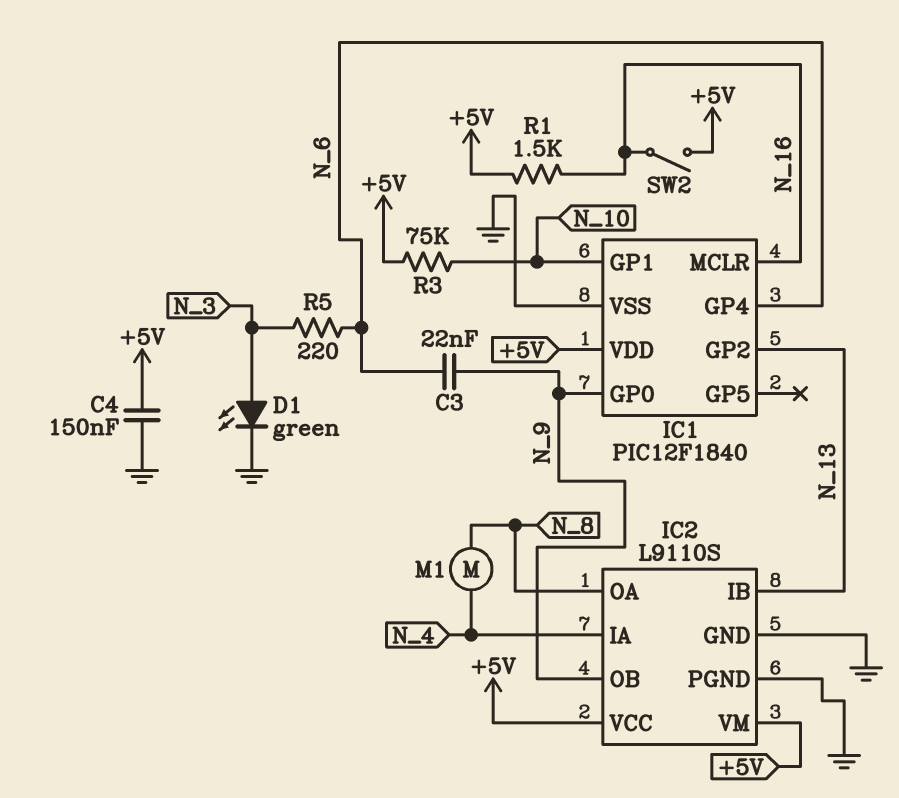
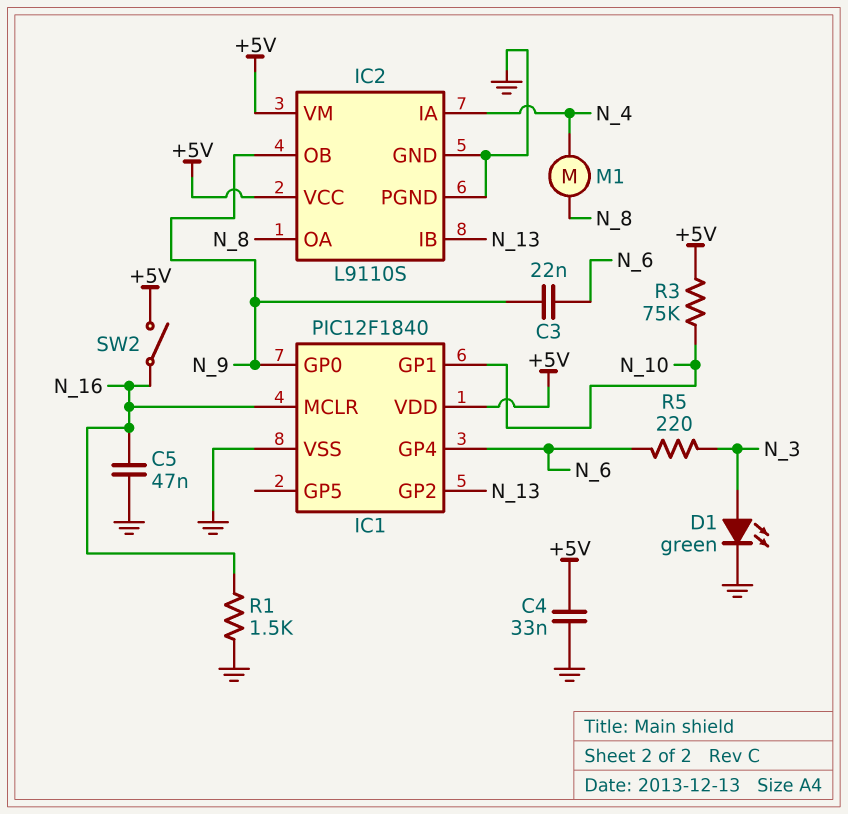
C4: 150nF (+5V, GND) -> 33nF (+5V, GND)
C5: none -> 47nF (GND, N_16)
R1: 1.5k (+5V, N_16) -> 1.5k (GND, N_16)

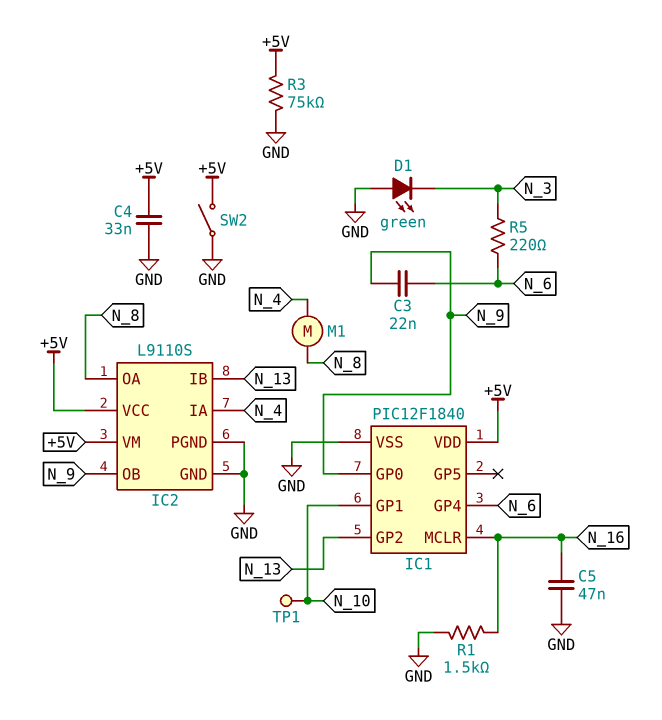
D1: LED green (A N_3, K GND) -> LED green (A GND, K N_3)
R3: 75k (+5V, N_10) -> 75k (+5V, GND)
SW2: switch (+5V, N_16) -> switch (+5V, GND)
TP1: none -> test point (N_10)

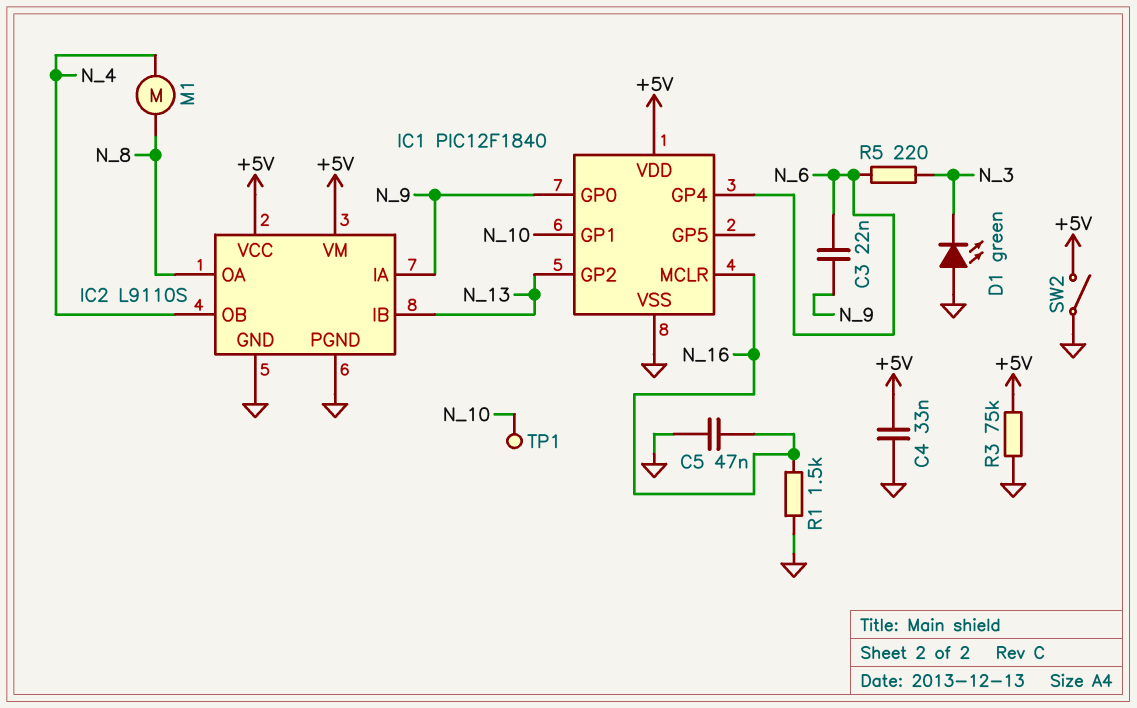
IC2 pin IA: N_4 -> N_9
IC2 pin OB: N_9 -> N_4

